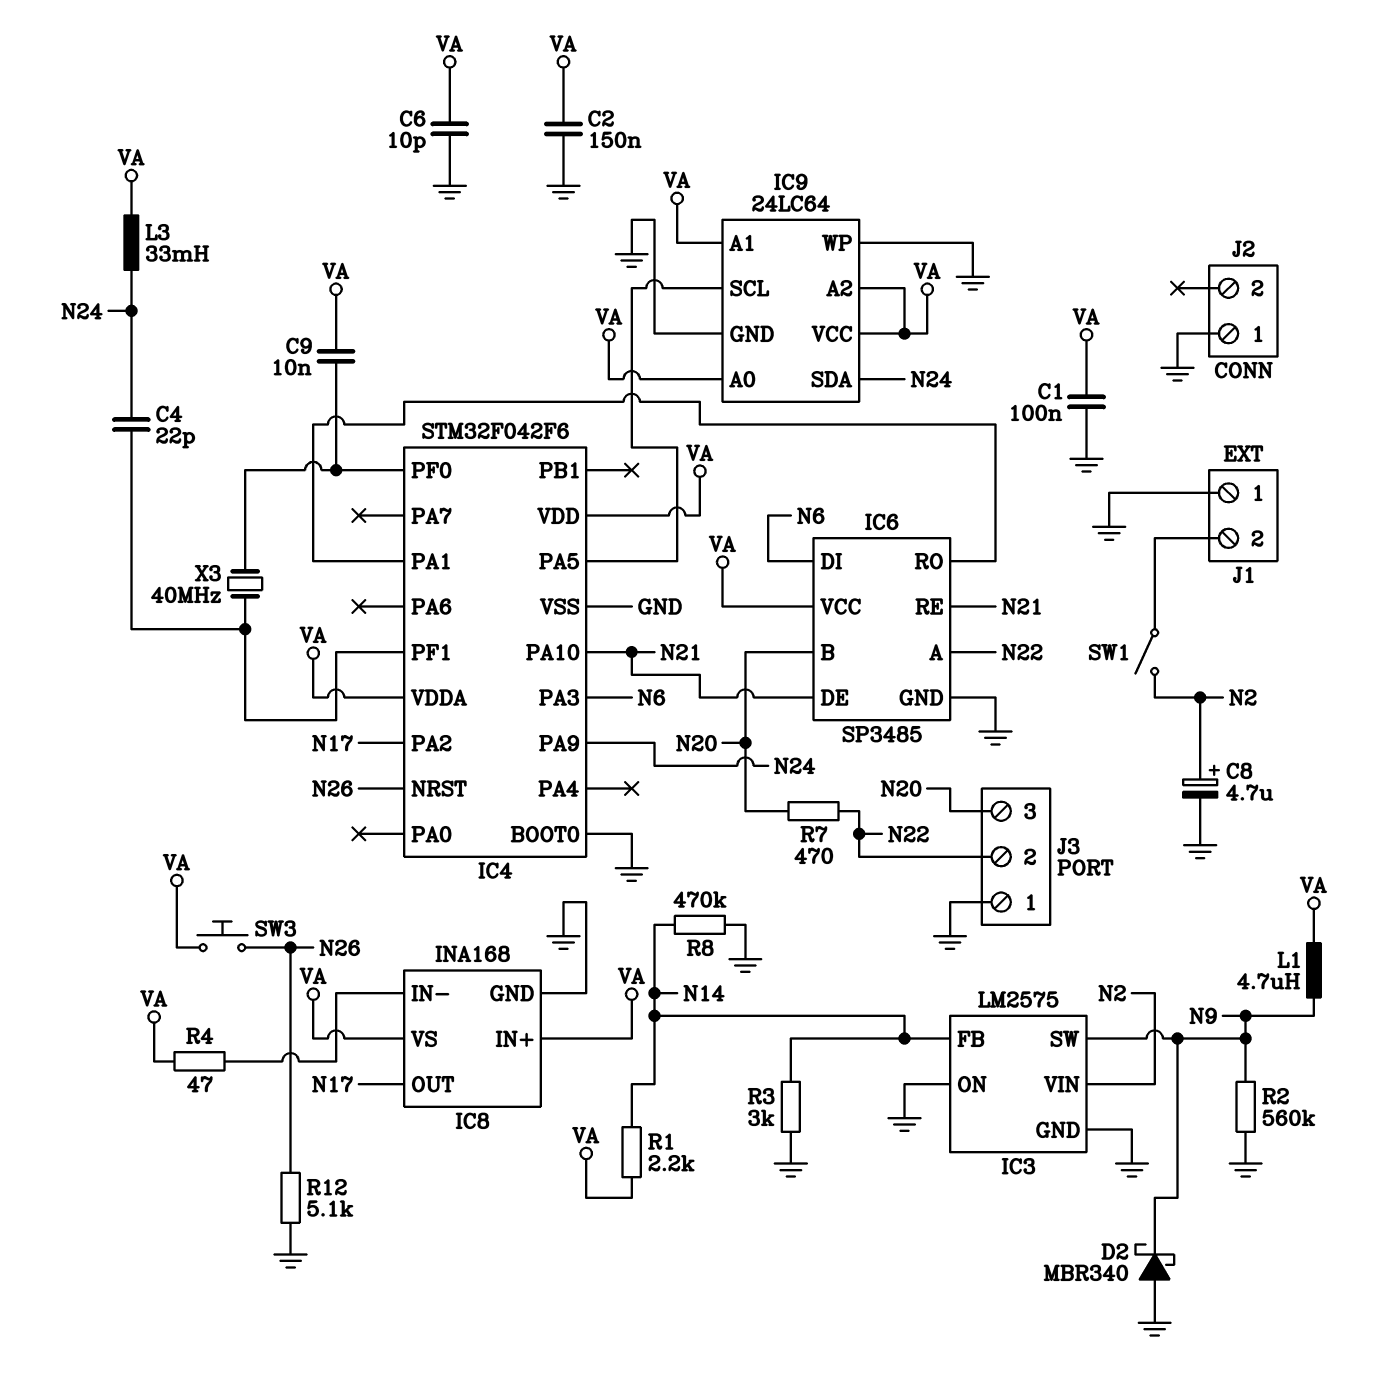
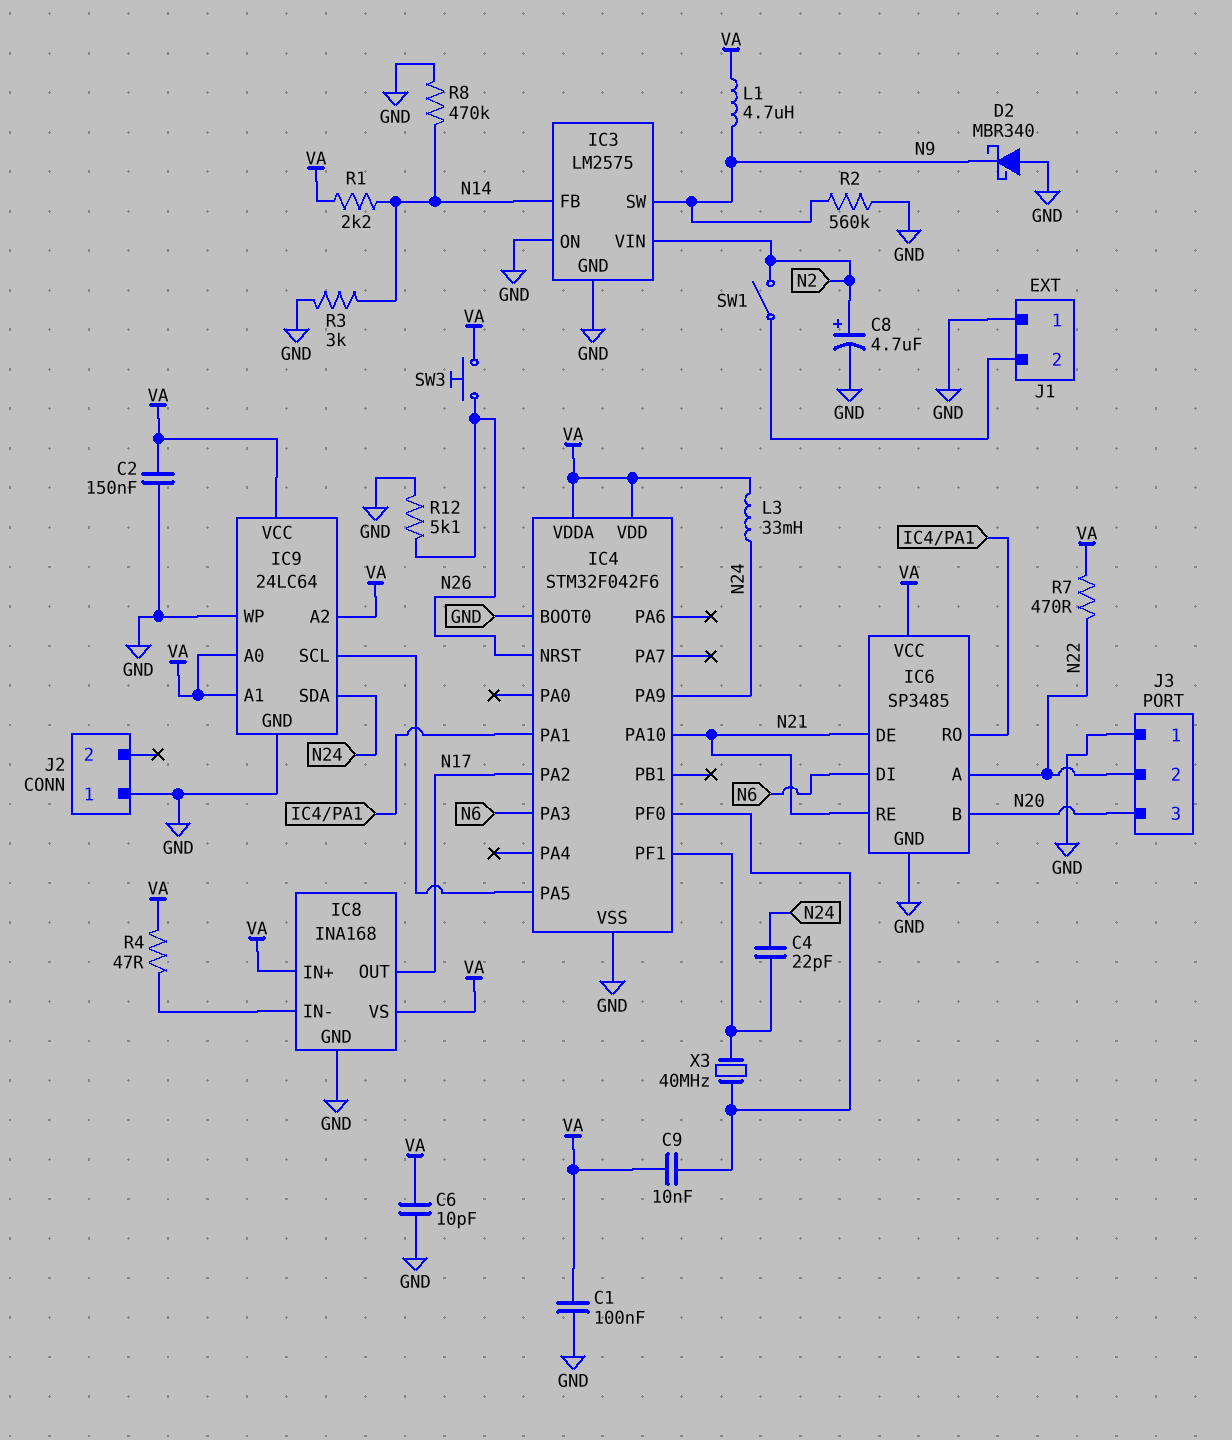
R7: 470 (N20, N22) -> 470 (N22, VA)

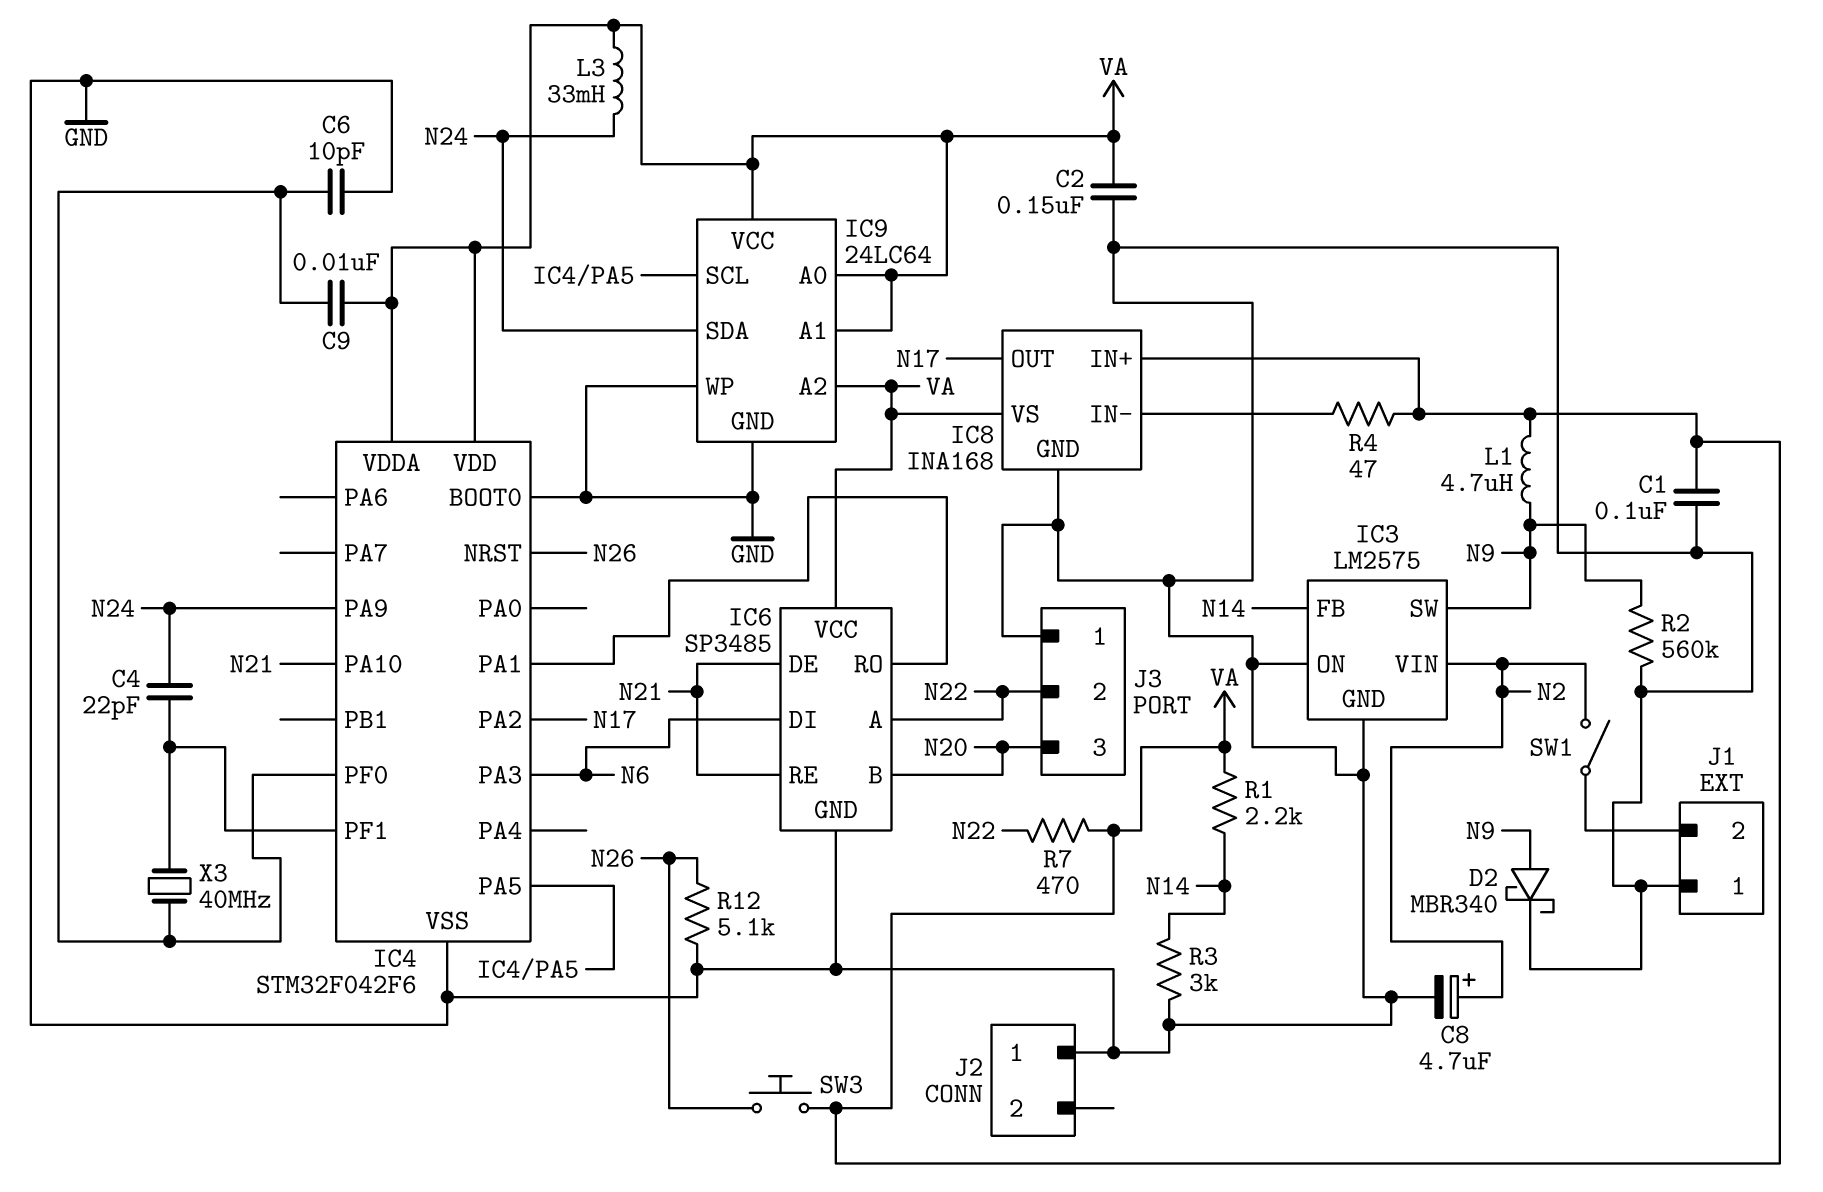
C6: 10pF (GND, VA) -> 10pF (GND, IC4/PF0)
D2: schottky MBR340 (A GND, K N9) -> schottky MBR340 (A N9, K GND)
R8: 470k (GND, N14) -> none

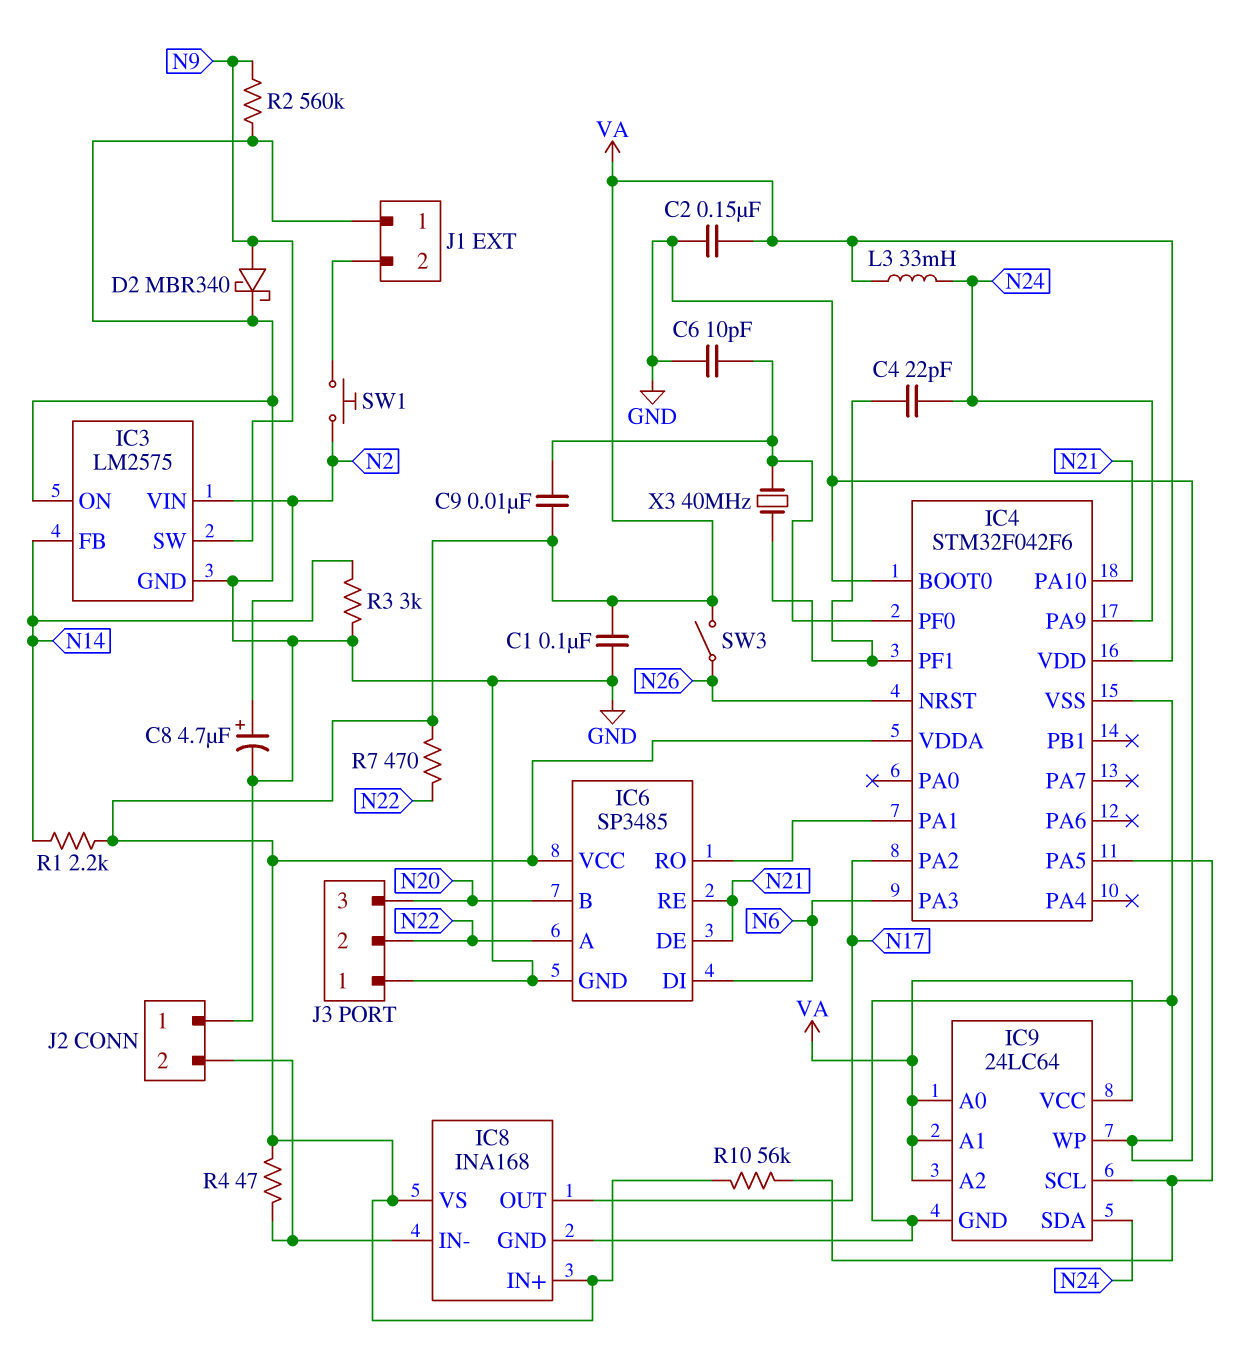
J2 pin 2: none -> IC8/IN-
L1: 4.7uH (N9, VA) -> none
R10: none -> 56k (IC4/PA5, VA)
R12: 5.1k (GND, N26) -> none
SW1: switch (J1/2, N2) -> button (J1/2, N2)
SW3: button (N26, VA) -> switch (N26, VA)

